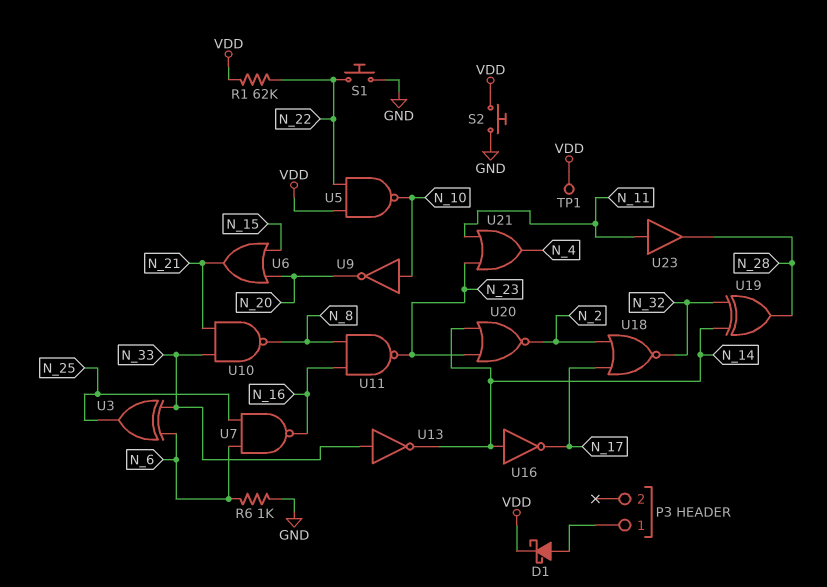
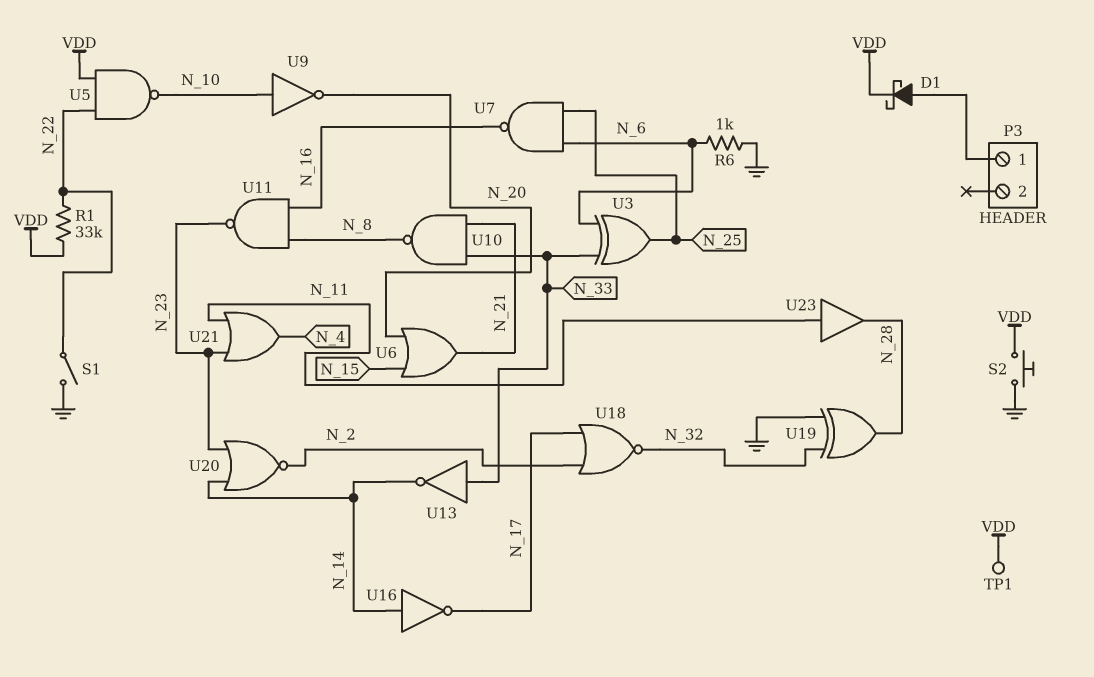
R1: 62k (N_22, VDD) -> 33k (N_22, VDD)
S1: button (GND, N_22) -> switch (GND, N_22)
U19: XOR (in N_14, in N_32, out N_28) -> XOR (in GND, in N_32, out N_28)

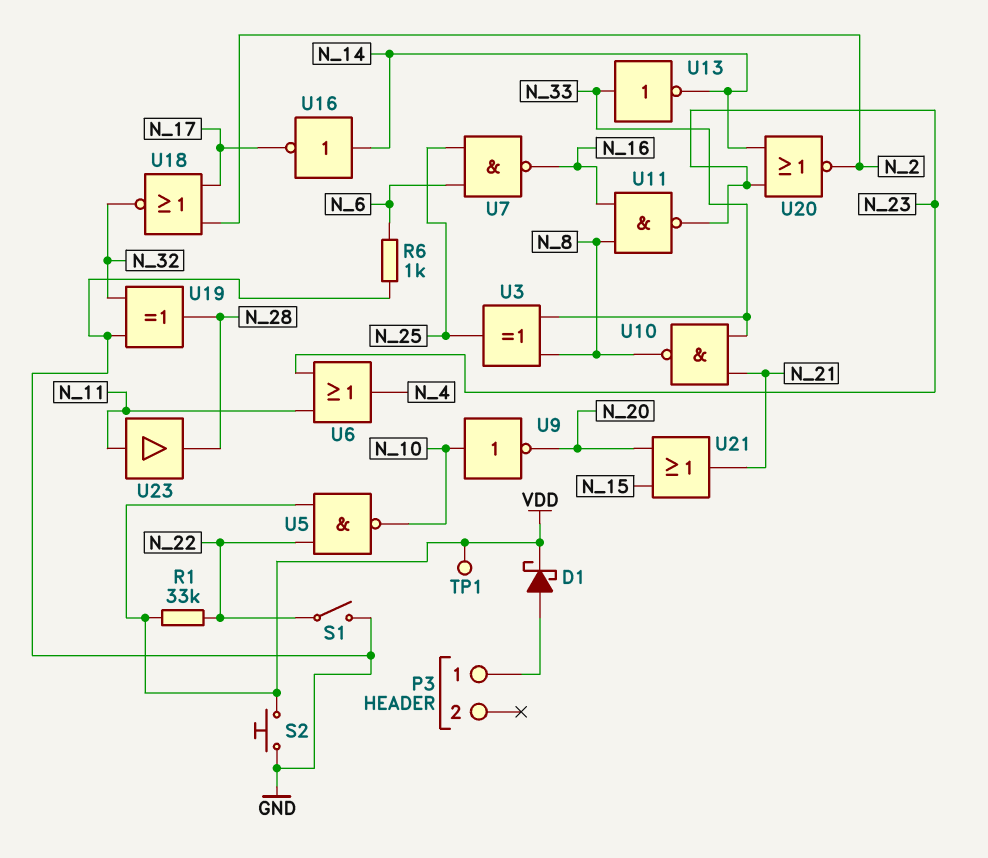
U3: XOR (in N_6, in N_33, out N_25) -> XOR (in N_8, in N_33, out N_25)
U6: OR (in N_15, in N_20, out N_21) -> OR (in N_11, in N_23, out N_4)
U21: OR (in N_11, in N_23, out N_4) -> OR (in N_15, in N_20, out N_21)

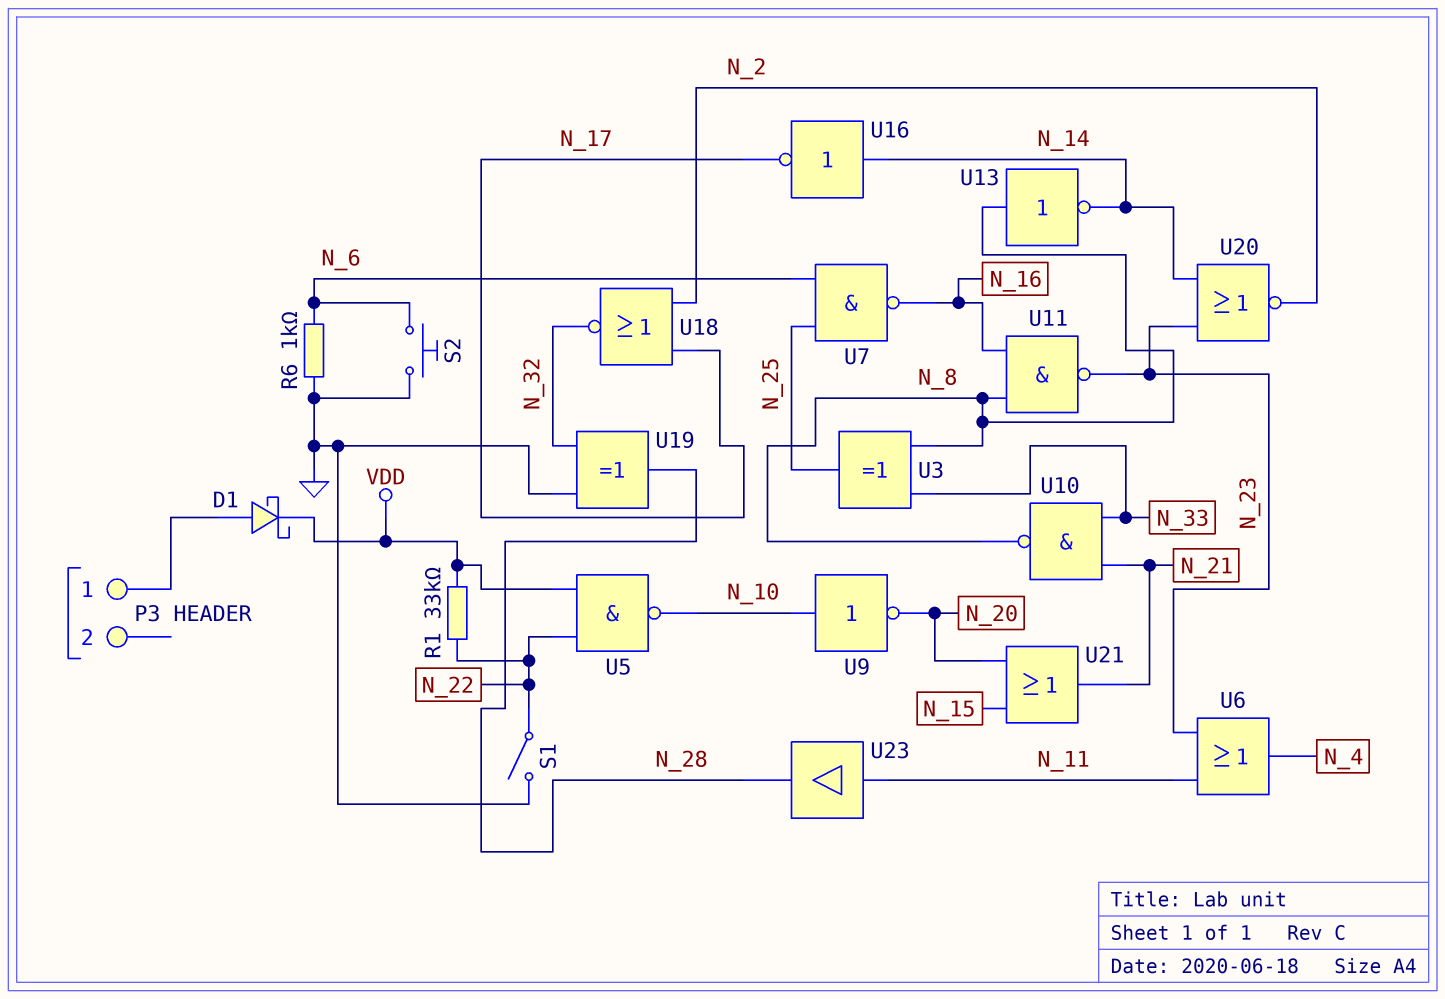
S2: button (GND, VDD) -> button (GND, N_6)
TP1: test point (VDD) -> none
U13: NOT (in N_33, out N_14) -> NOT (in N_8, out N_14)

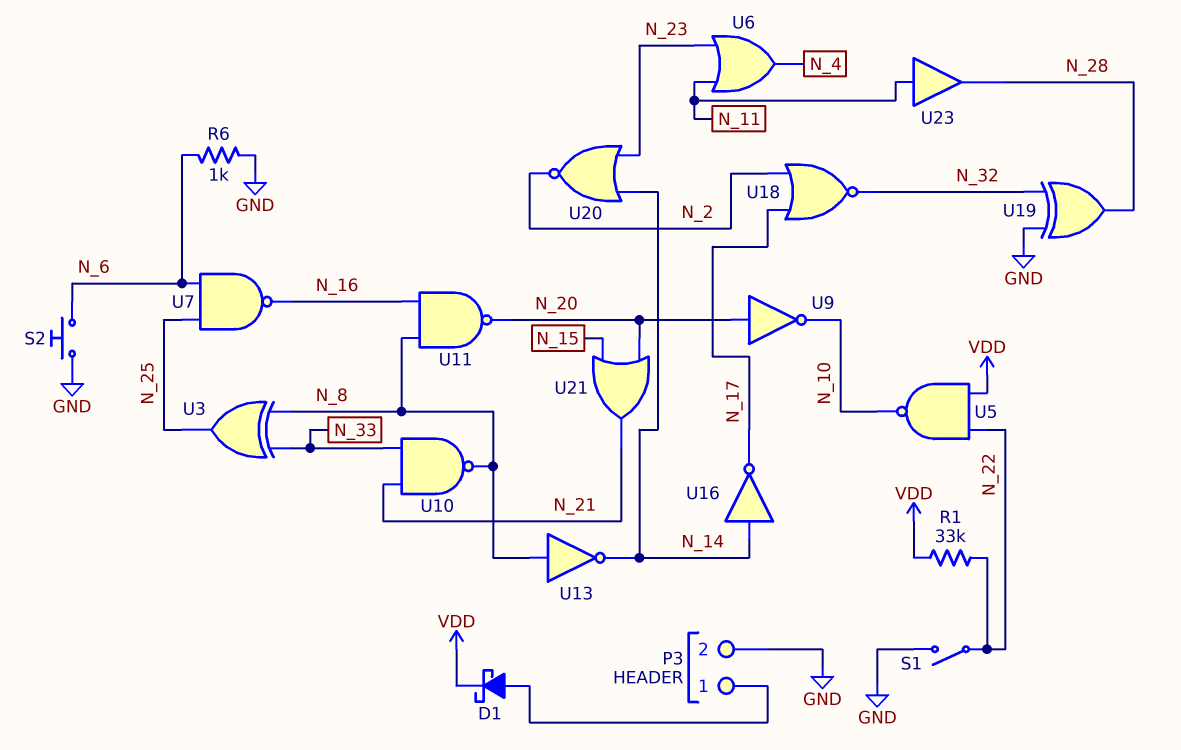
P3 pin 2: none -> GND
U9: NOT (in N_10, out N_20) -> NOT (in N_20, out N_10)
U11: NAND (in N_8, in N_16, out N_23) -> NAND (in N_8, in N_16, out N_20)

